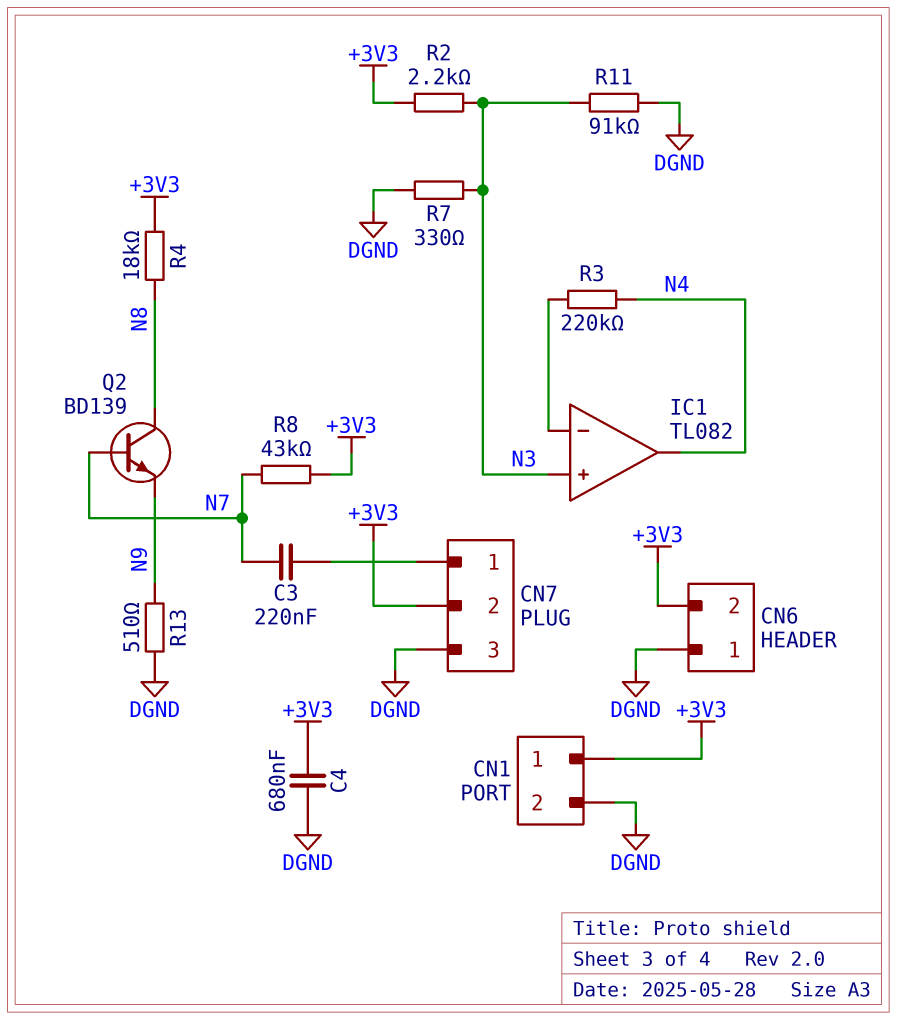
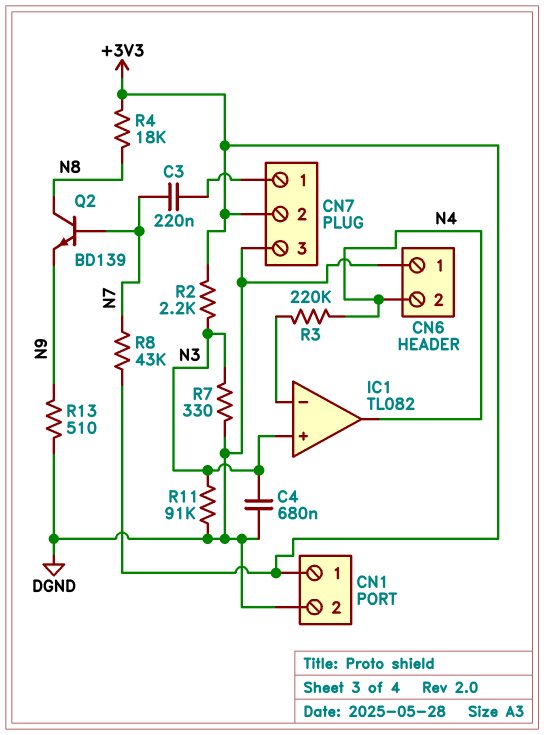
C4: 680nF (+3V3, DGND) -> 680nF (DGND, N3)
CN6 pin 2: +3V3 -> N4

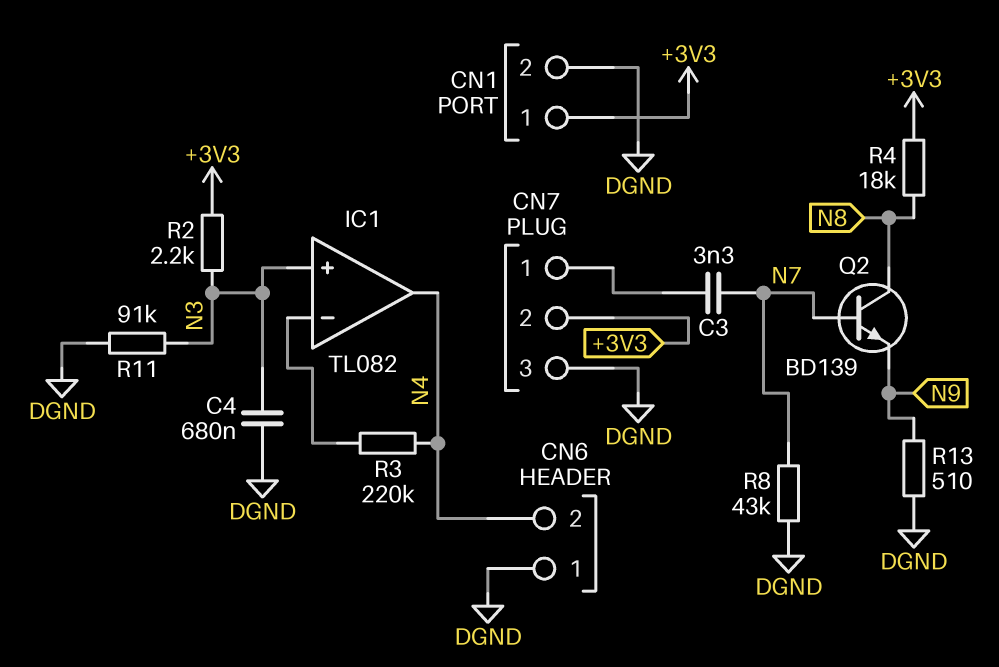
C3: 220nF (CN7/1, N7) -> 3.3nF (CN7/1, N7)
R7: 330 (DGND, N3) -> none
R8: 43k (+3V3, N7) -> 43k (DGND, N7)

